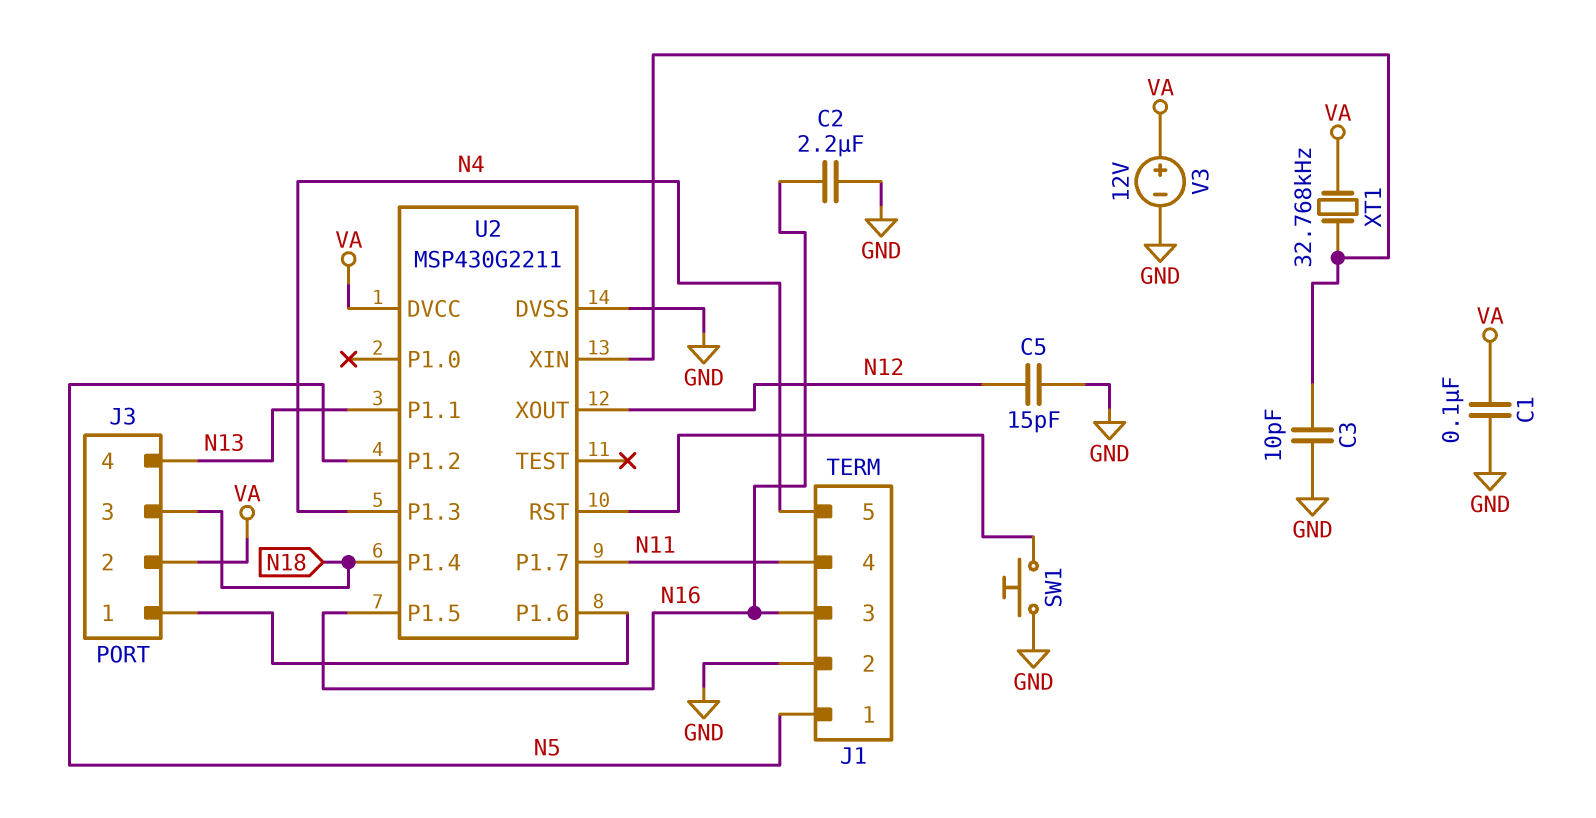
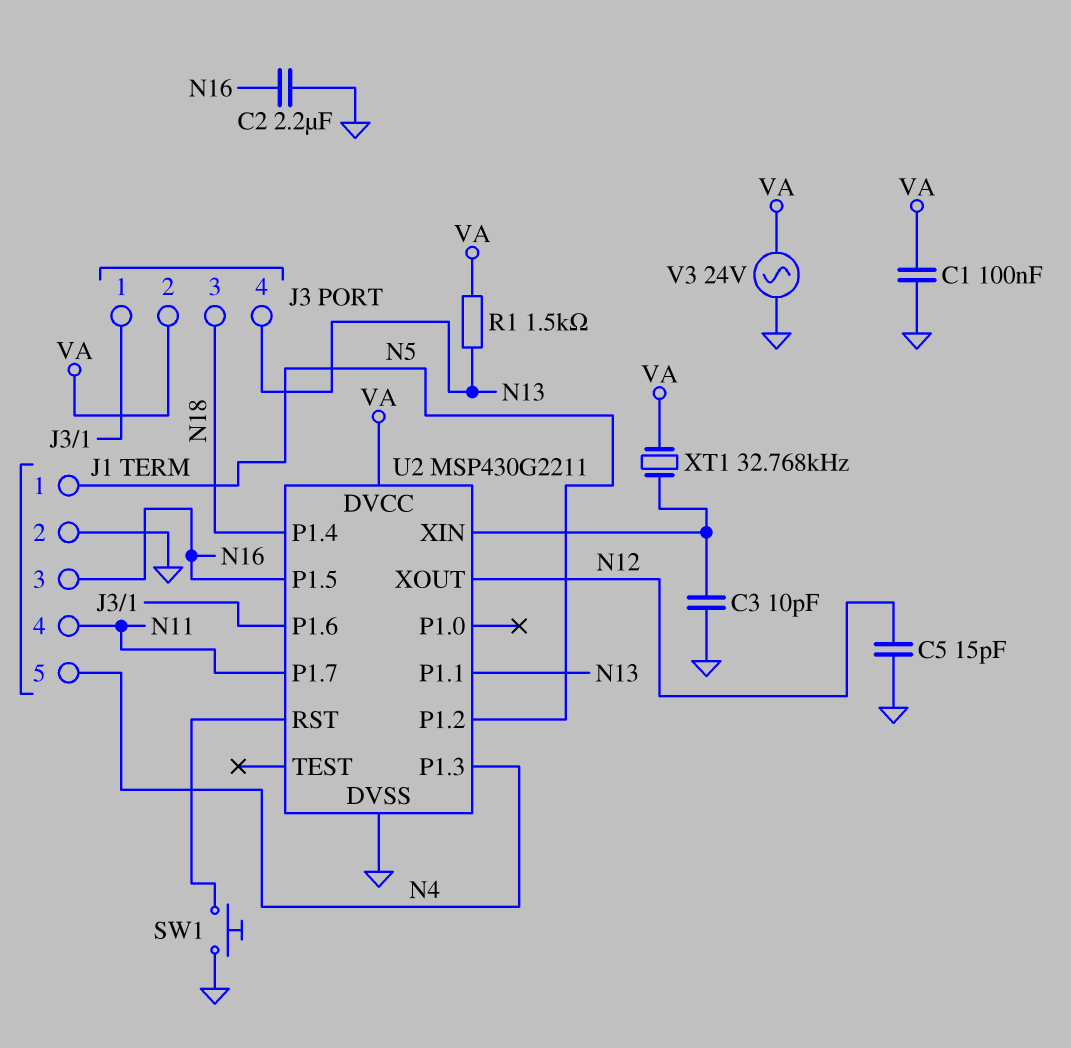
R1: none -> 1.5k (N13, VA)
V3: 12V (plus VA, minus GND) -> AC 24V (GND, VA)

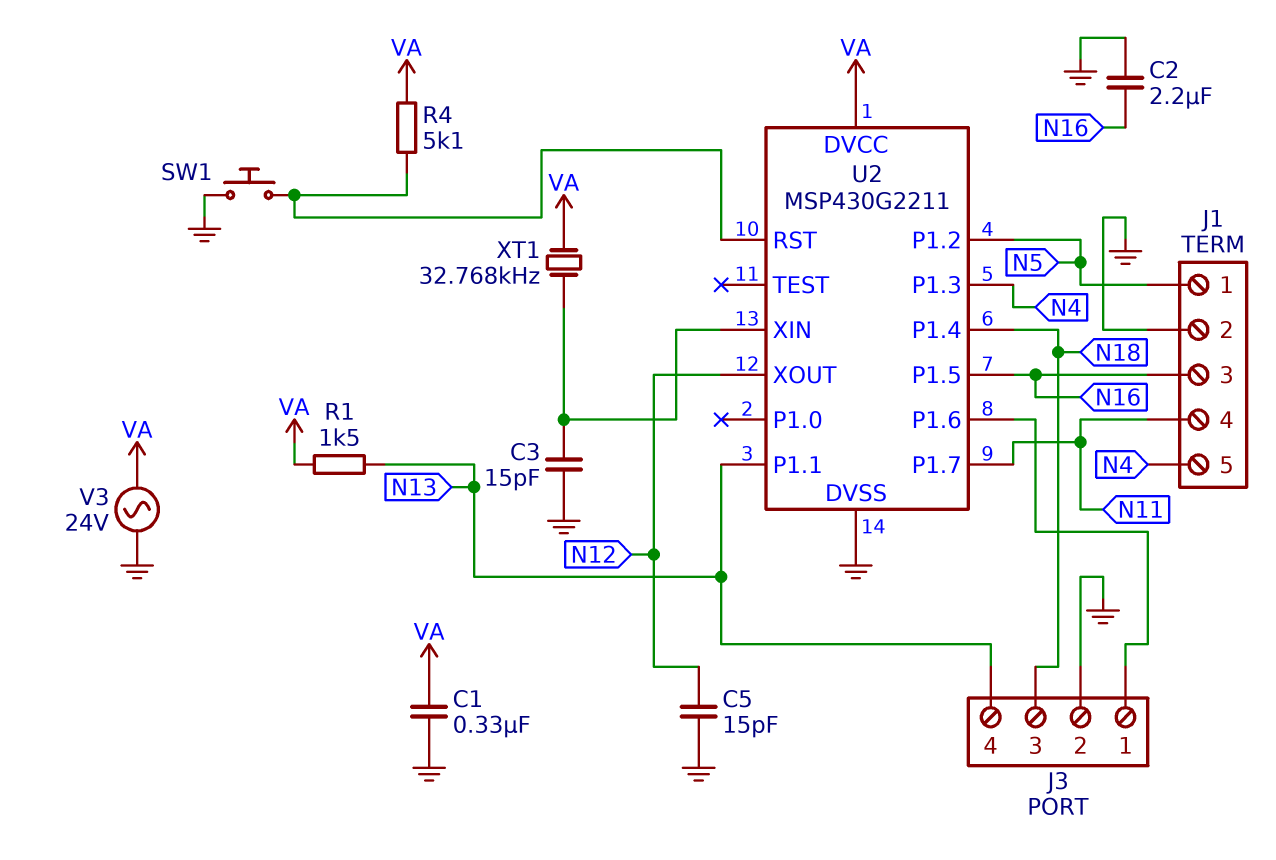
C1: 100nF (GND, VA) -> 330nF (GND, VA)
C3: 10pF (GND, U2/XIN) -> 15pF (GND, U2/XIN)
J3 pin 2: VA -> GND
R4: none -> 5.1k (U2/RST, VA)

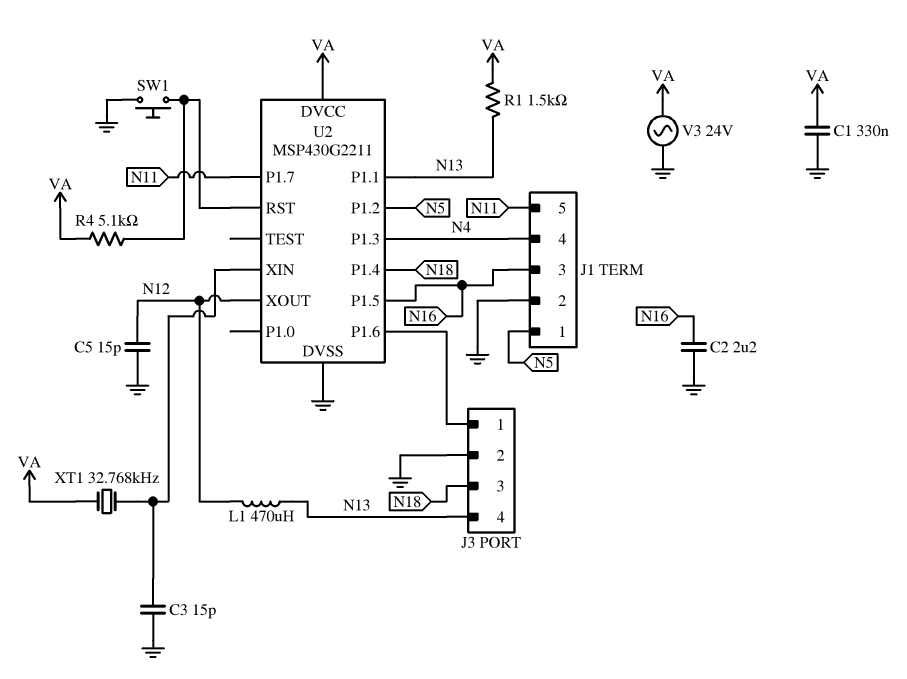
J1 pin 4: N11 -> N4
J1 pin 5: N4 -> N11
L1: none -> 470uH (N12, N13)

